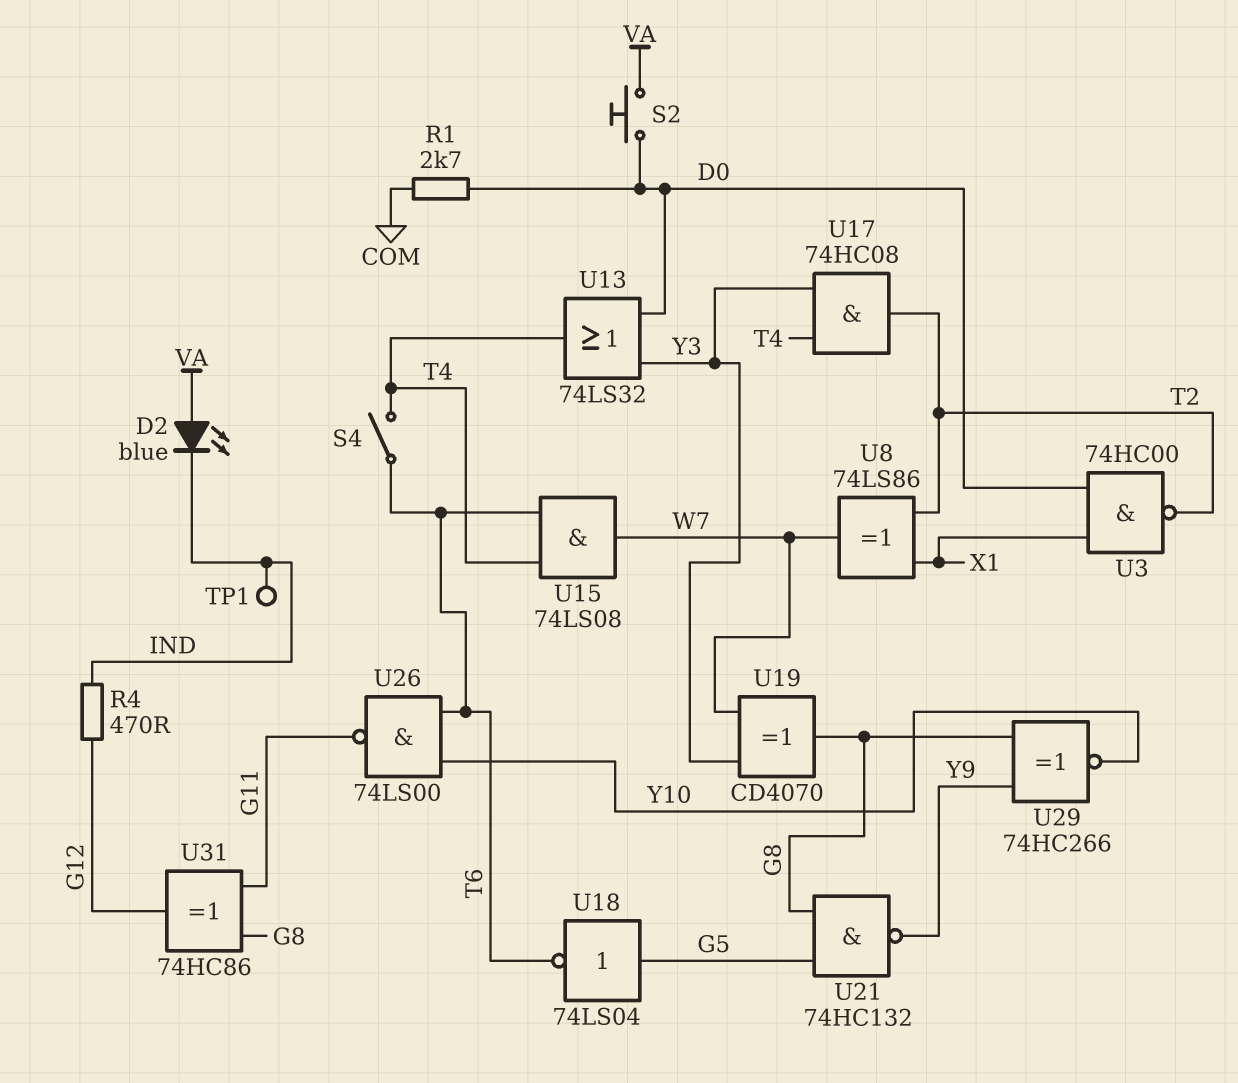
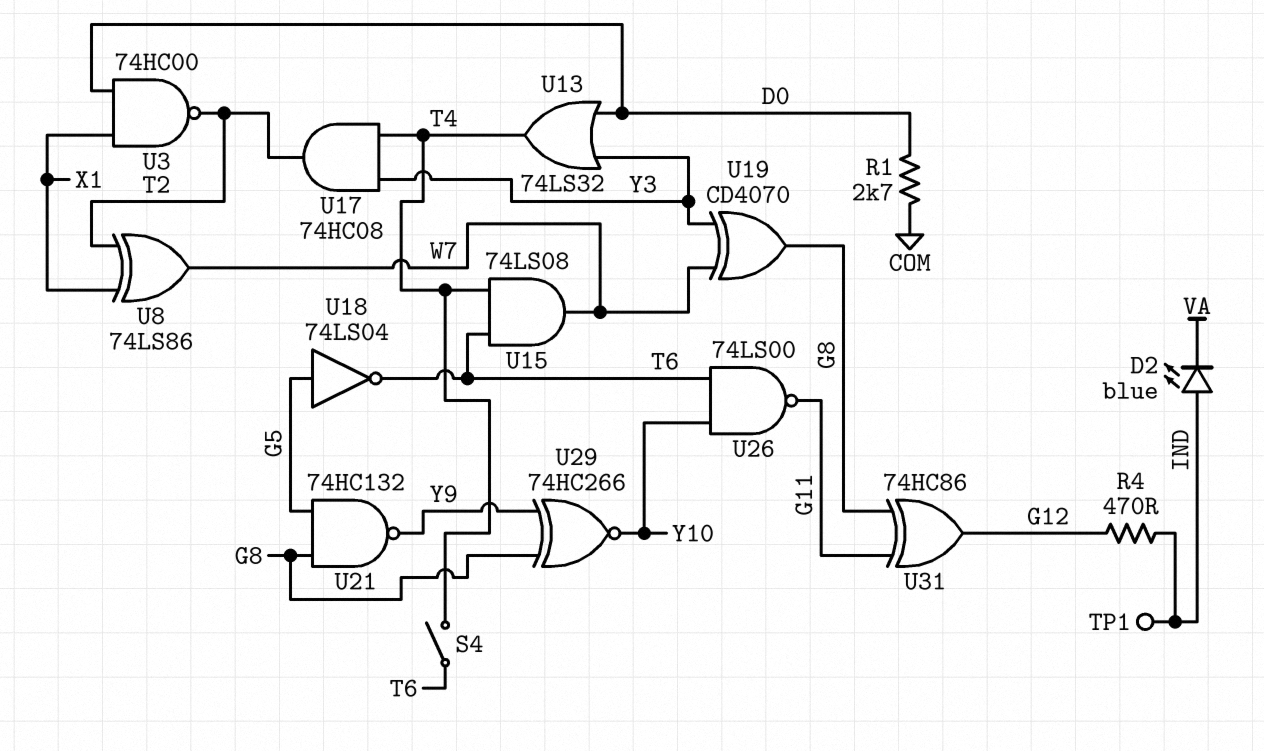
D2: LED blue (A VA, K IND) -> LED blue (A IND, K VA)
S2: button (D0, VA) -> none

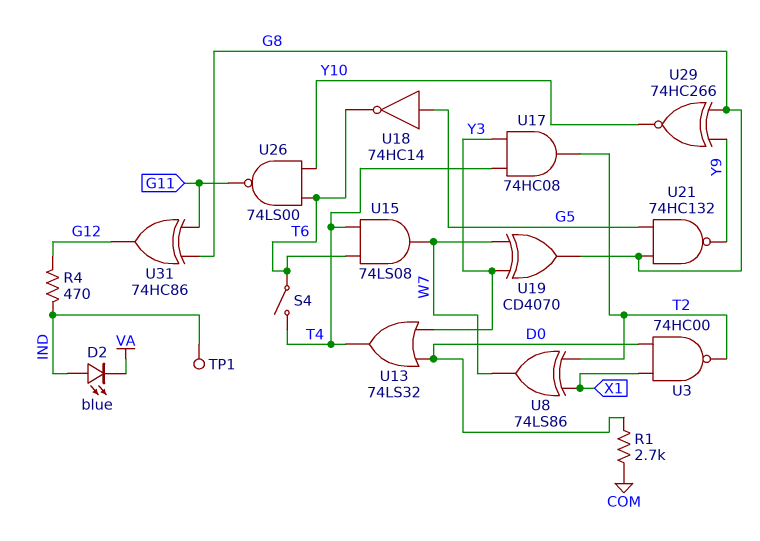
U18: NOT 74LS04 (in G5, out T6) -> NOT 74HC14 (in G5, out T6)

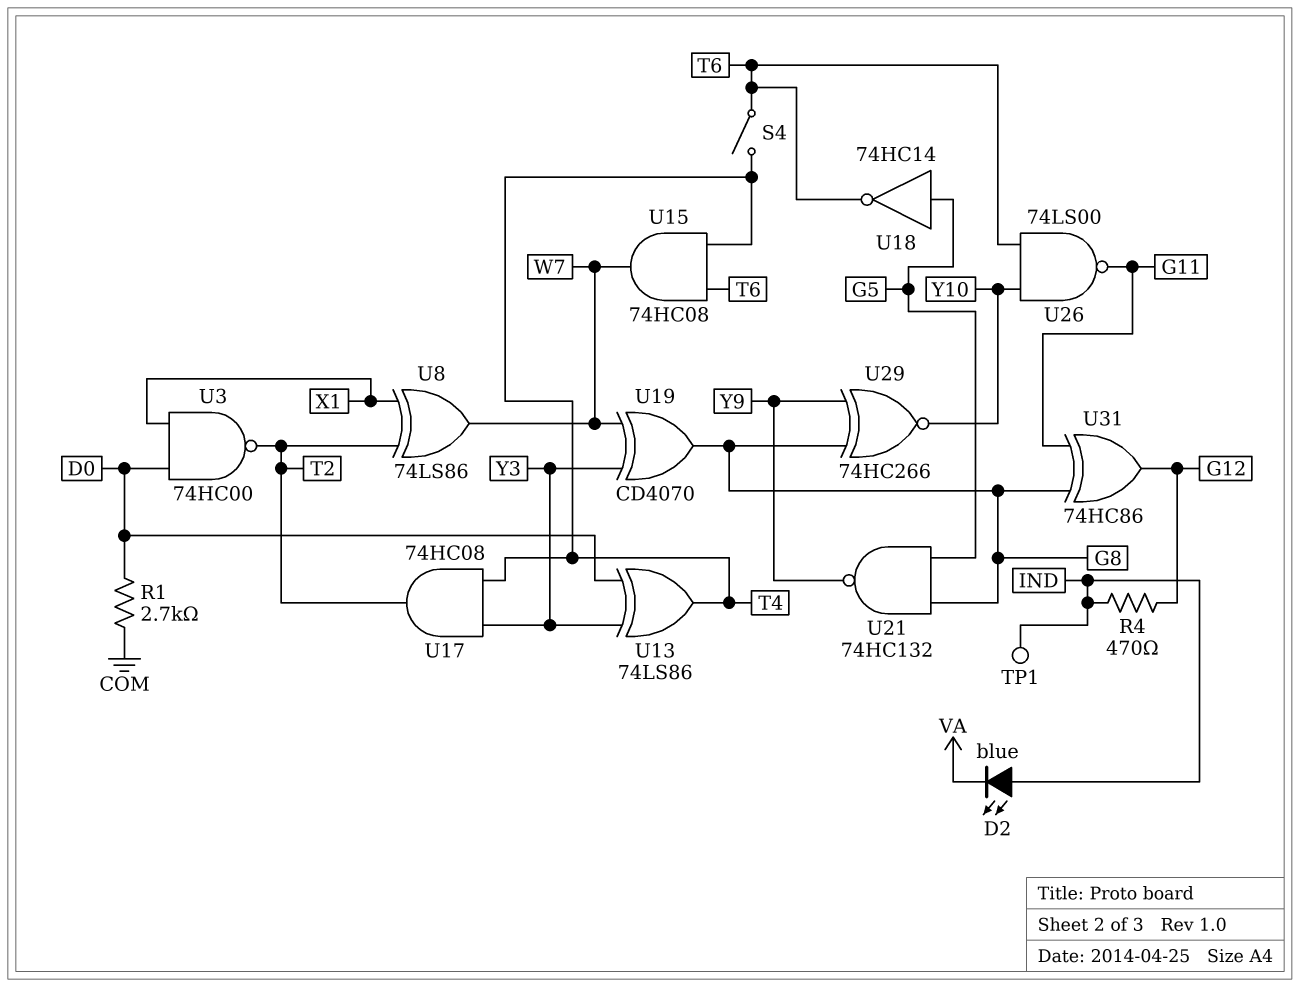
U13: OR 74LS32 (in D0, in Y3, out T4) -> XOR 74LS86 (in D0, in Y3, out T4)
U15: AND 74LS08 (in T4, in T6, out W7) -> AND 74HC08 (in T4, in T6, out W7)

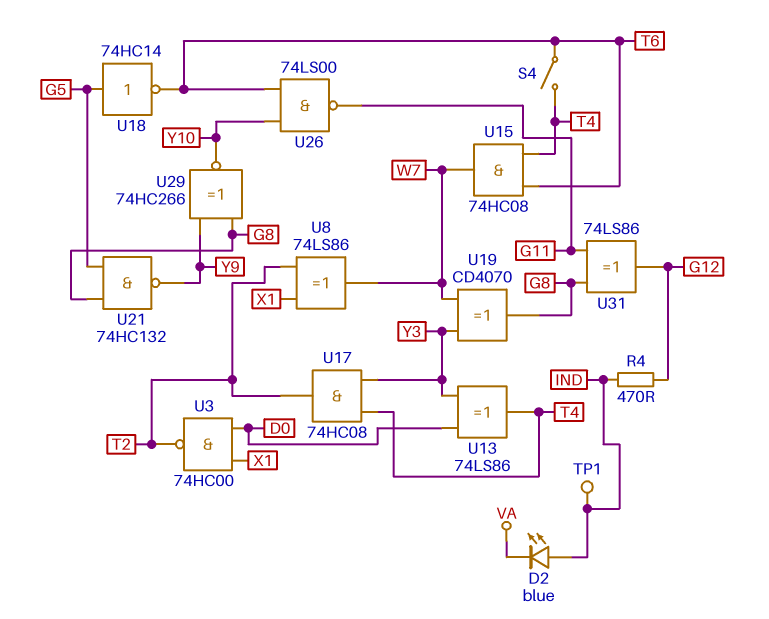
R1: 2.7k (COM, D0) -> none
U31: XOR 74HC86 (in G8, in G11, out G12) -> XOR 74LS86 (in G8, in G11, out G12)

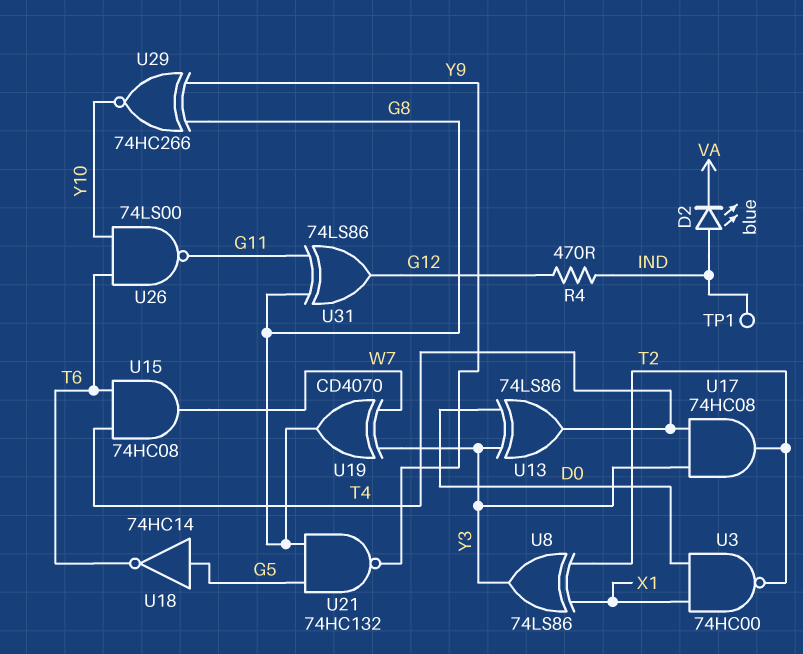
S4: switch (T4, T6) -> none
U8: XOR 74LS86 (in T2, in X1, out W7) -> XOR 74LS86 (in T2, in X1, out Y3)

